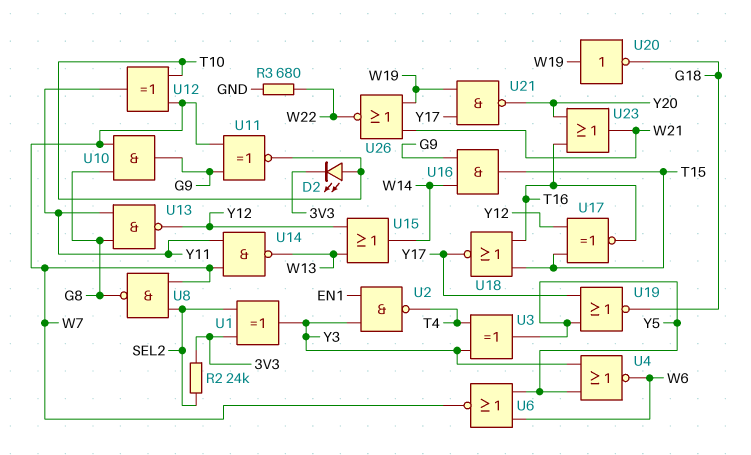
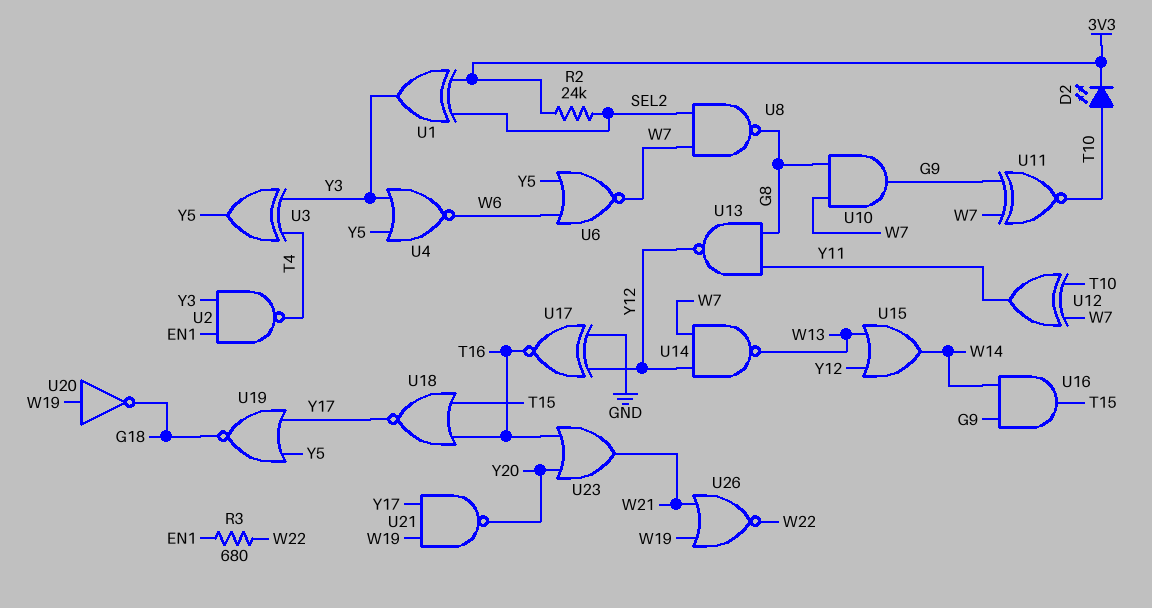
R3: 680 (GND, W22) -> 680 (EN1, W22)
U14: NAND (in W7, in Y11, out W13) -> NAND (in W7, in Y12, out W13)
U17: XNOR (in T15, in Y12, out T16) -> XNOR (in GND, in Y12, out T16)

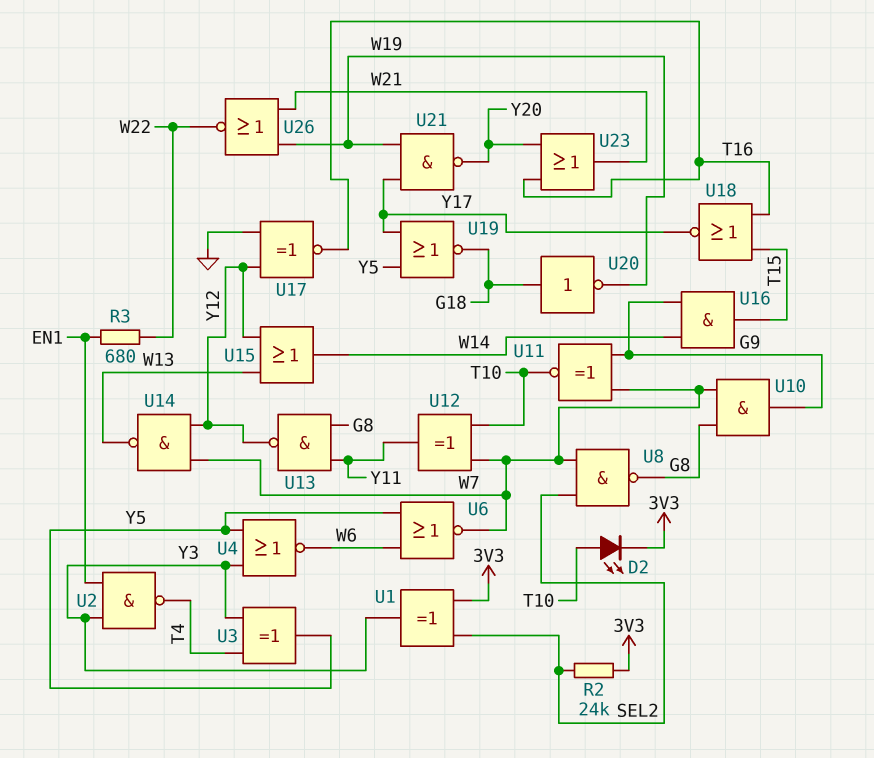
U20: NOT (in W19, out G18) -> NOT (in G18, out W19)

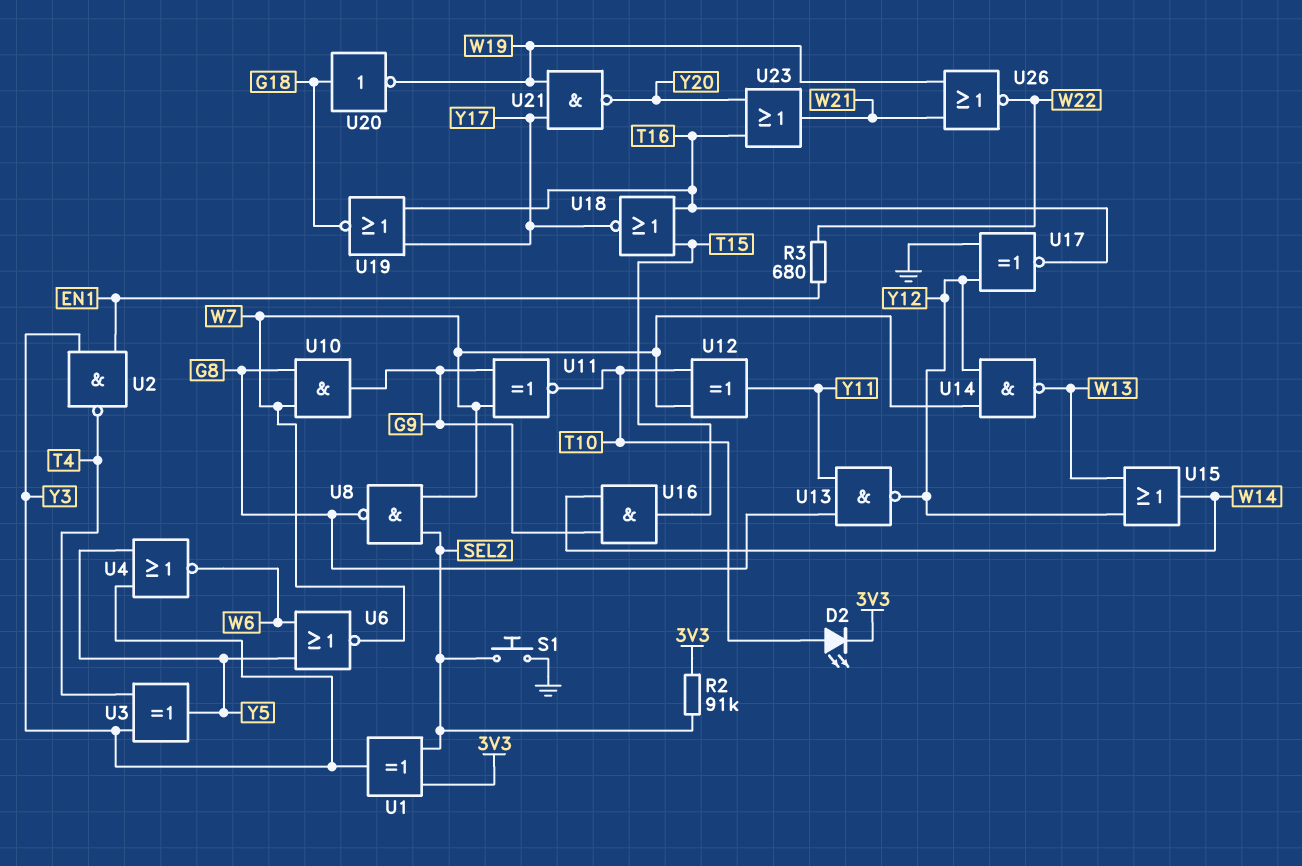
R2: 24k (3V3, SEL2) -> 91k (3V3, SEL2)
S1: none -> button (GND, SEL2)
U19: NOR (in Y5, in Y17, out G18) -> NOR (in T16, in Y17, out G18)

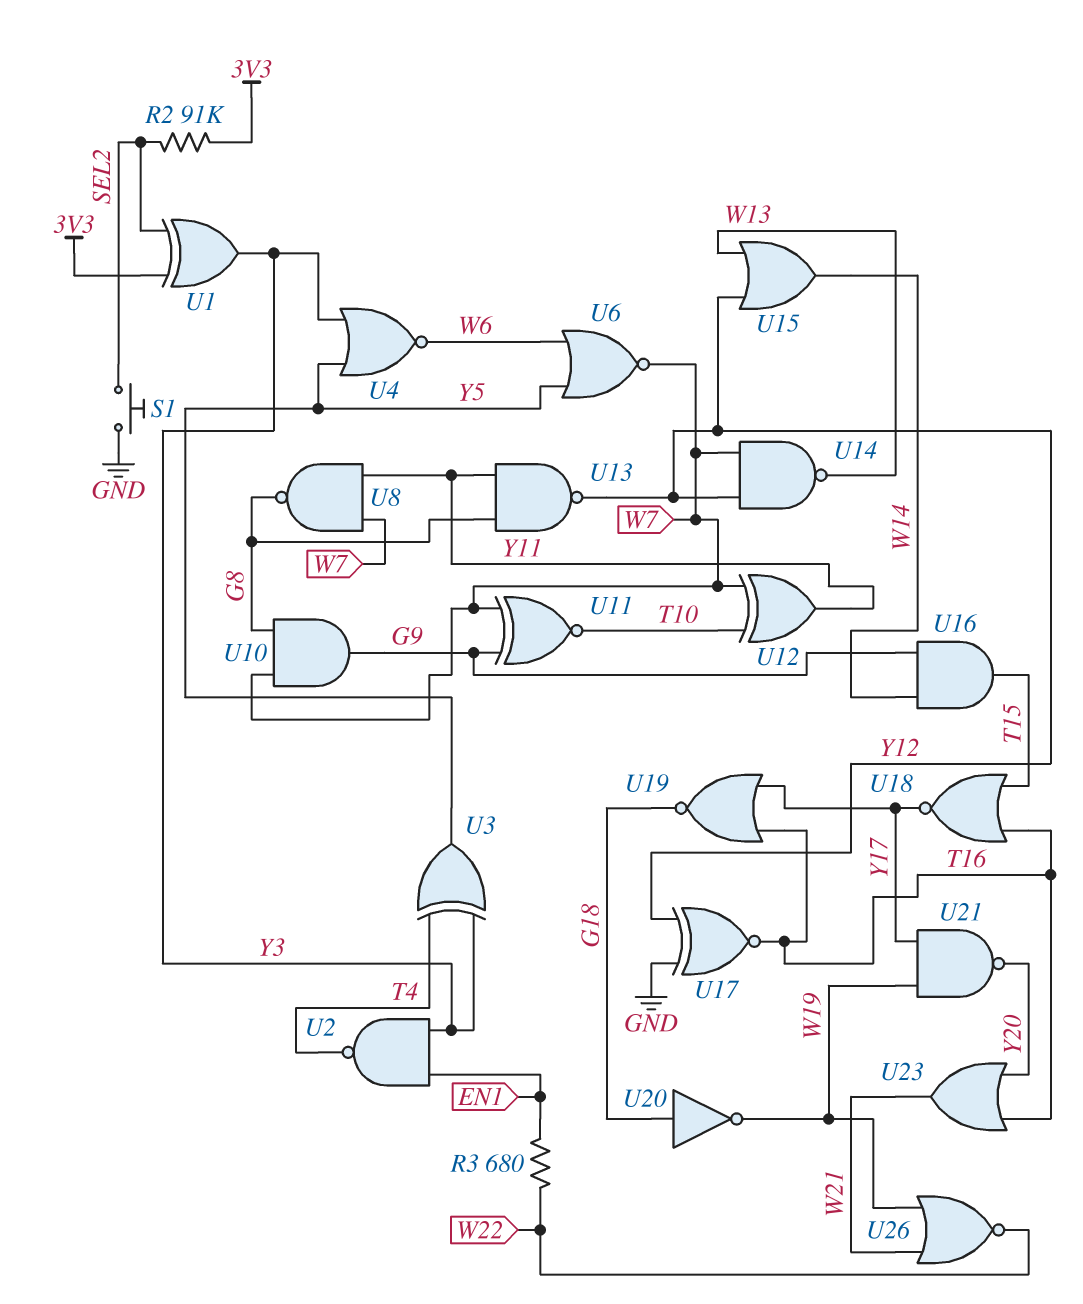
D2: LED (A T10, K 3V3) -> none
U8: NAND (in SEL2, in W7, out G8) -> NAND (in W7, in Y11, out G8)

